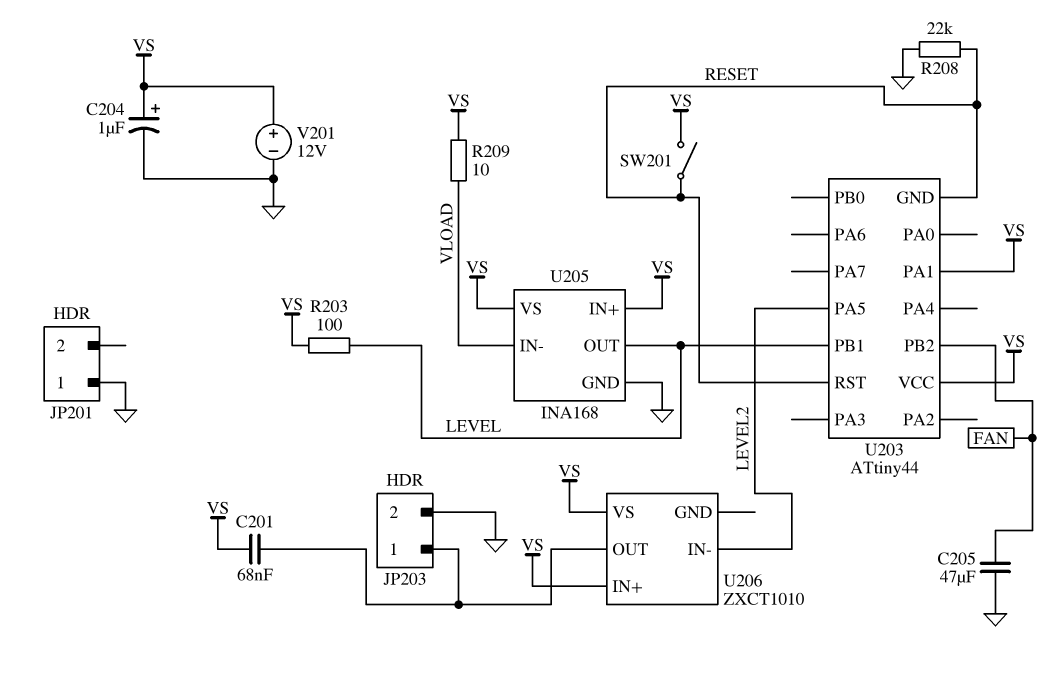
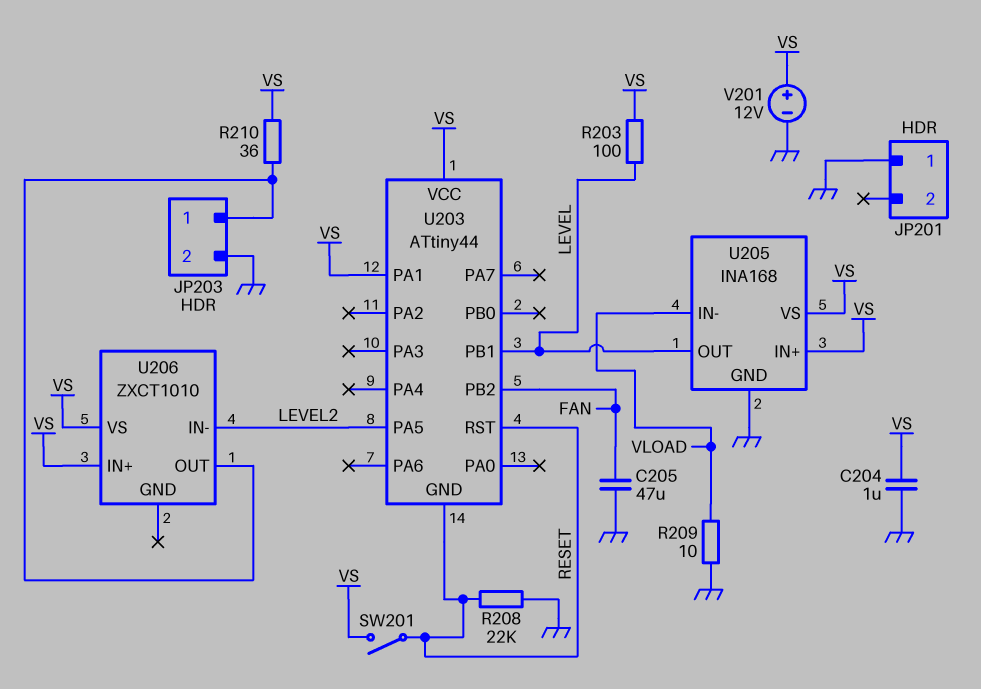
C201: 68nF (JP203/1, VS) -> none
C204: 1uF (plus VS, minus GND) -> 1uF (GND, VS)
R209: 10 (VLOAD, VS) -> 10 (GND, VLOAD)
R210: none -> 36 (JP203/1, VS)

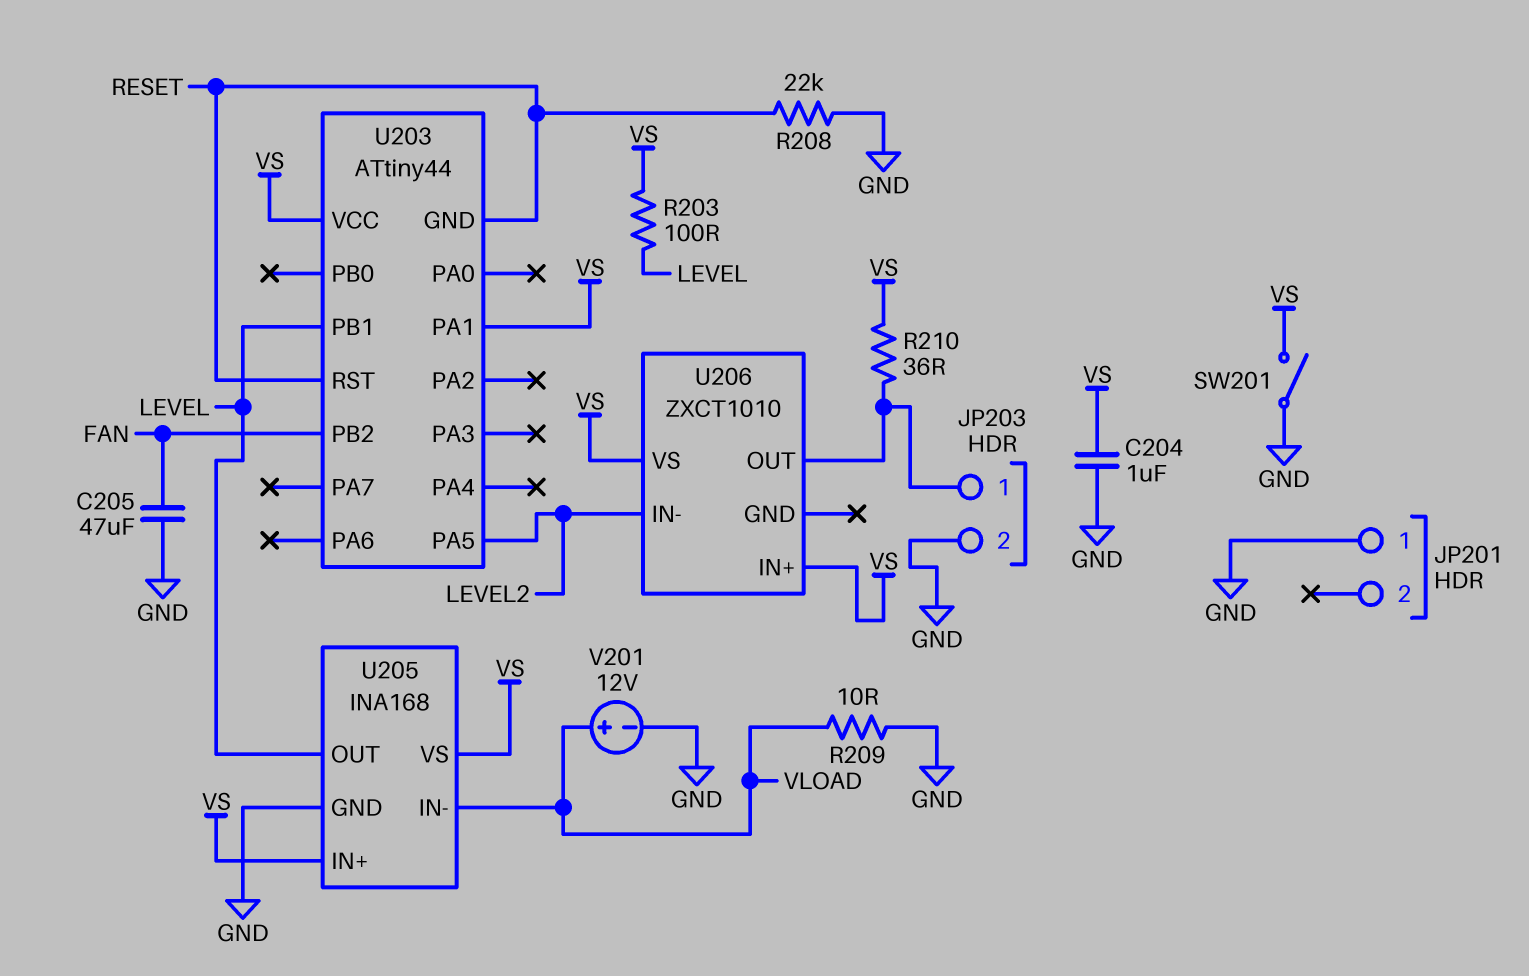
SW201: switch (RESET, VS) -> switch (GND, VS)
V201: 12V (plus VS, minus GND) -> 12V (plus VLOAD, minus GND)

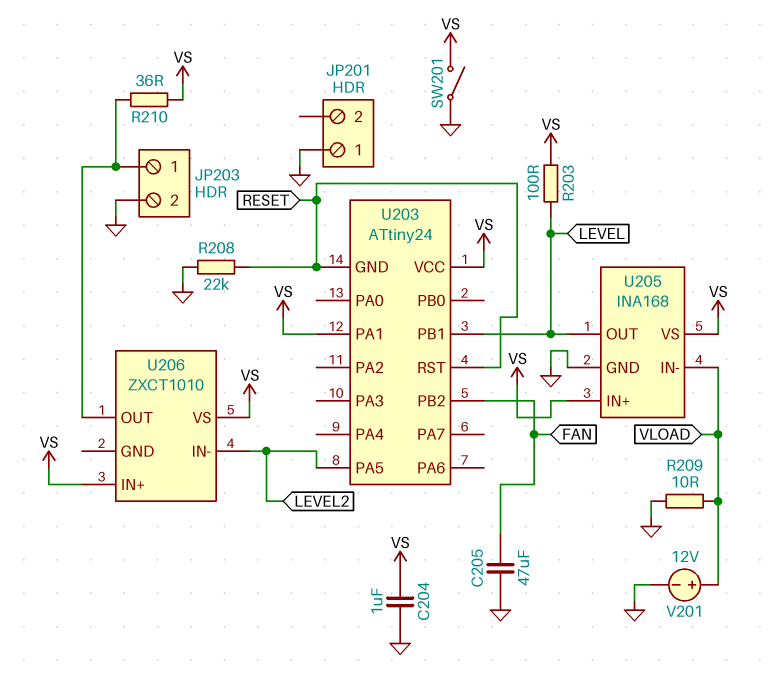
U203: ATtiny44 -> ATtiny24

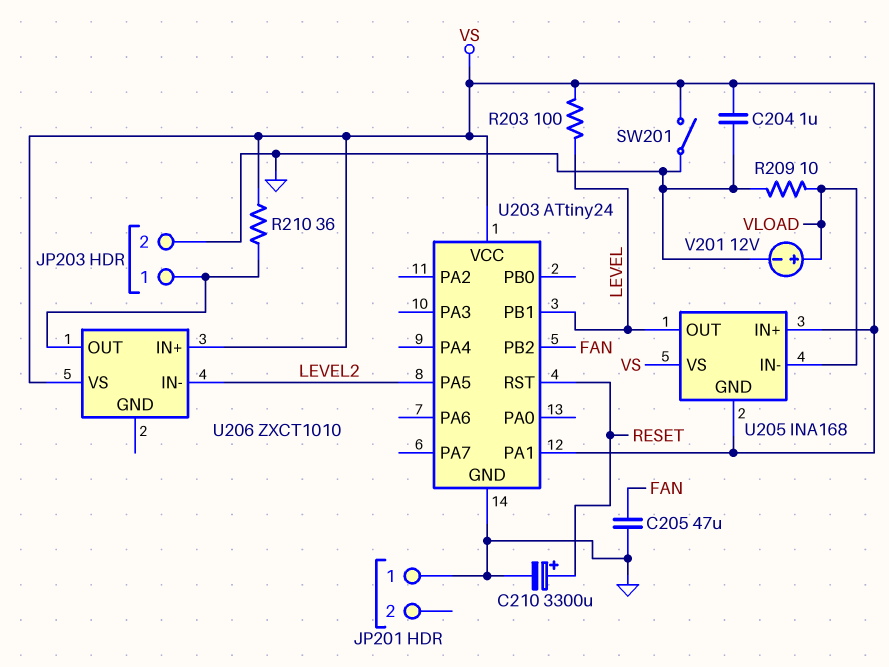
C210: none -> 3300uF (plus RESET, minus GND)
R208: 22k (GND, RESET) -> none
U203 pin GND: RESET -> GND
U205 pin GND: GND -> VS

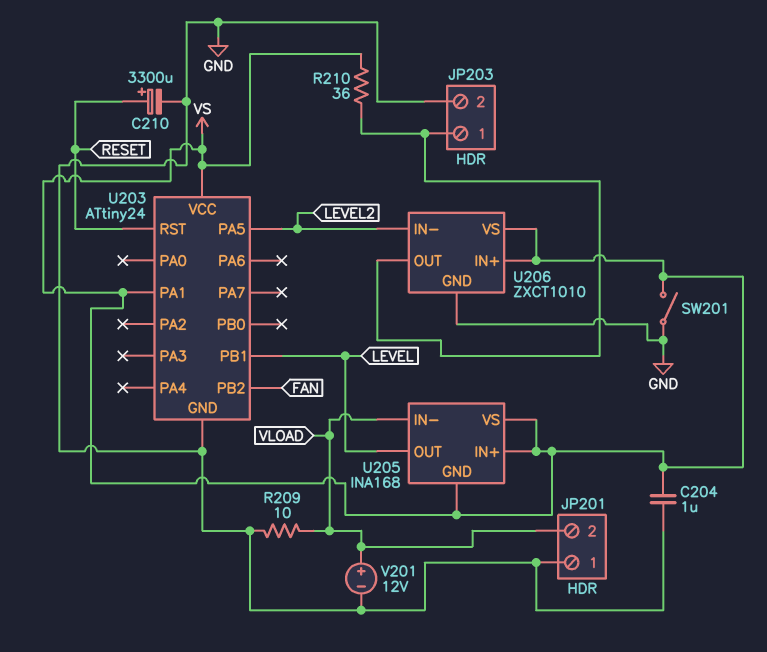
C205: 47uF (FAN, GND) -> none
JP201 pin 2: none -> VLOAD
R203: 100 (LEVEL, VS) -> none
U206 pin GND: none -> GND

